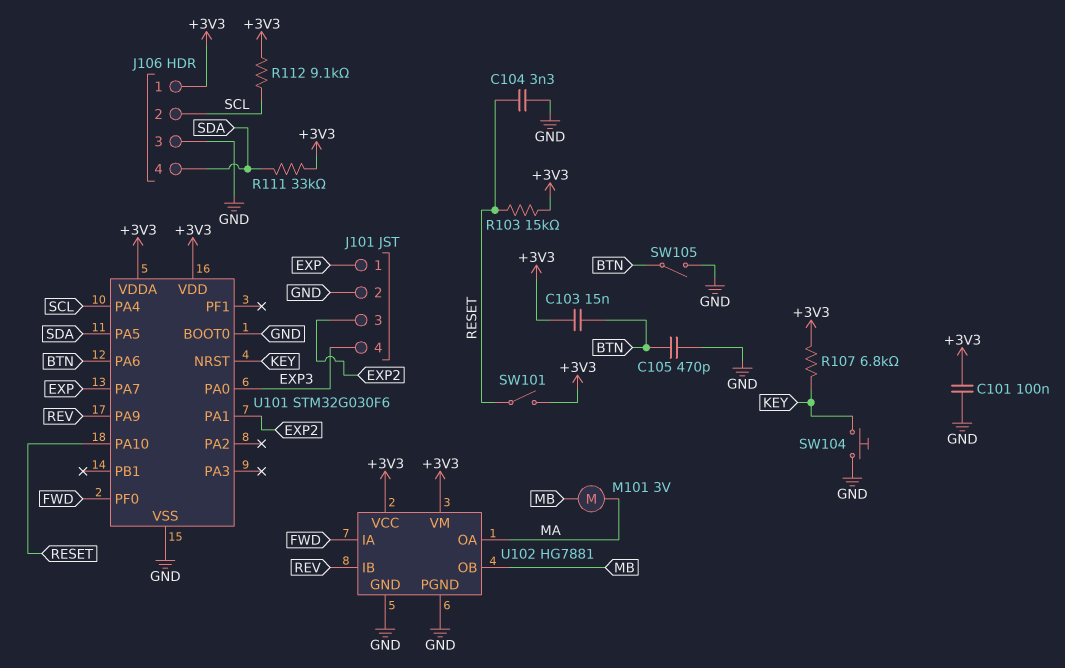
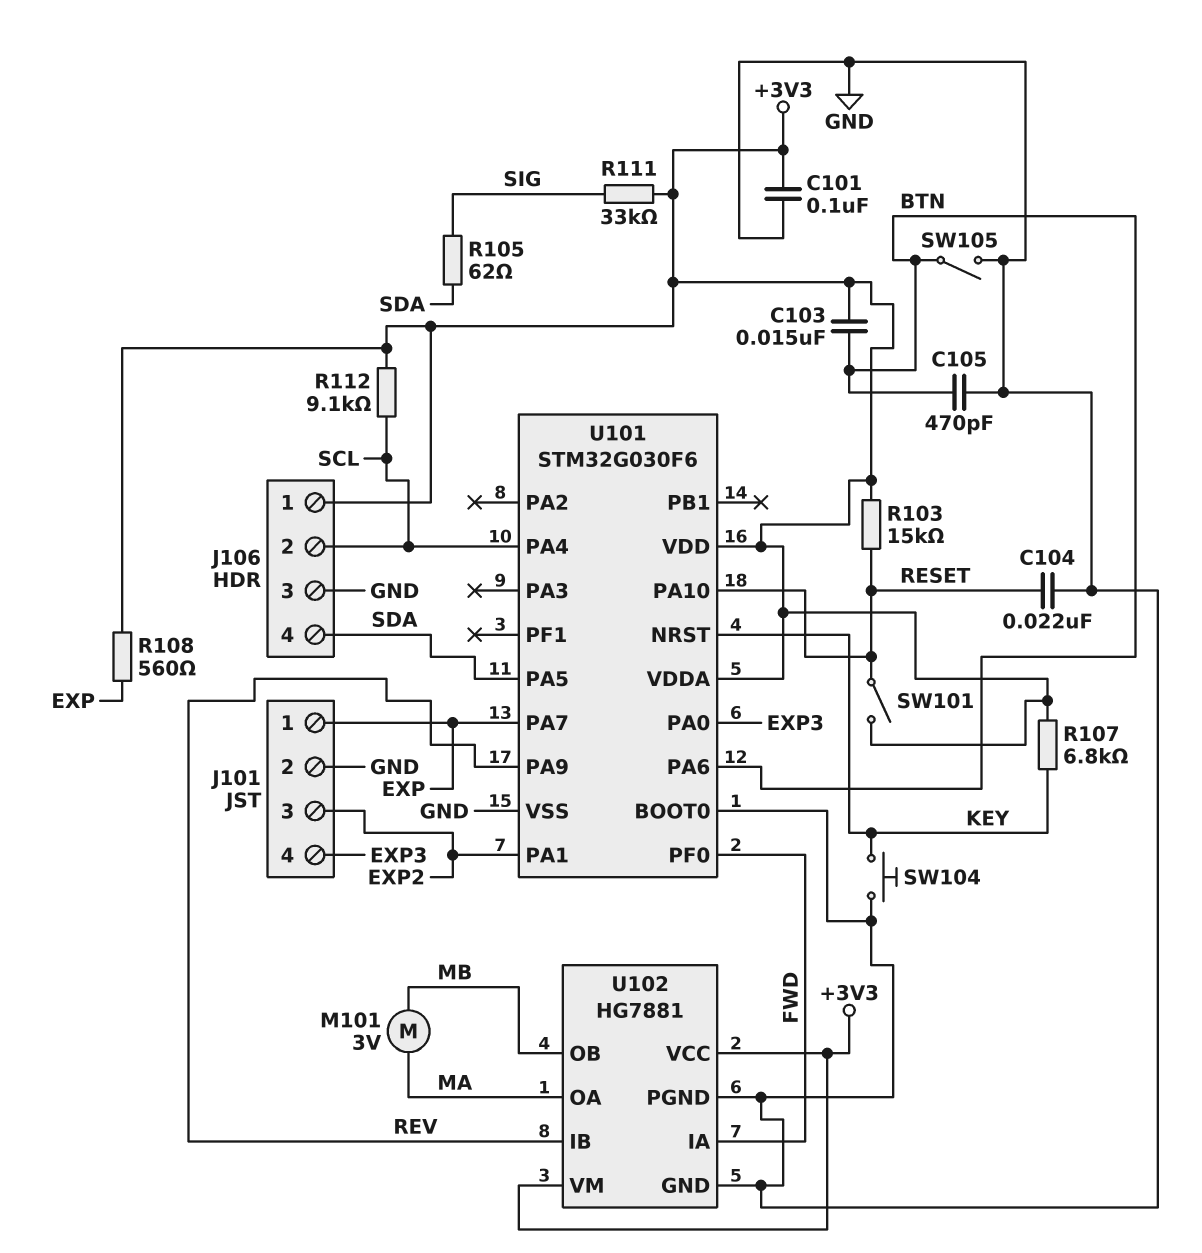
C104: 3.3nF (GND, RESET) -> 22nF (GND, RESET)
R105: none -> 62 (SDA, SIG)
R108: none -> 560 (+3V3, EXP)
R111: 33k (+3V3, SDA) -> 33k (+3V3, SIG)

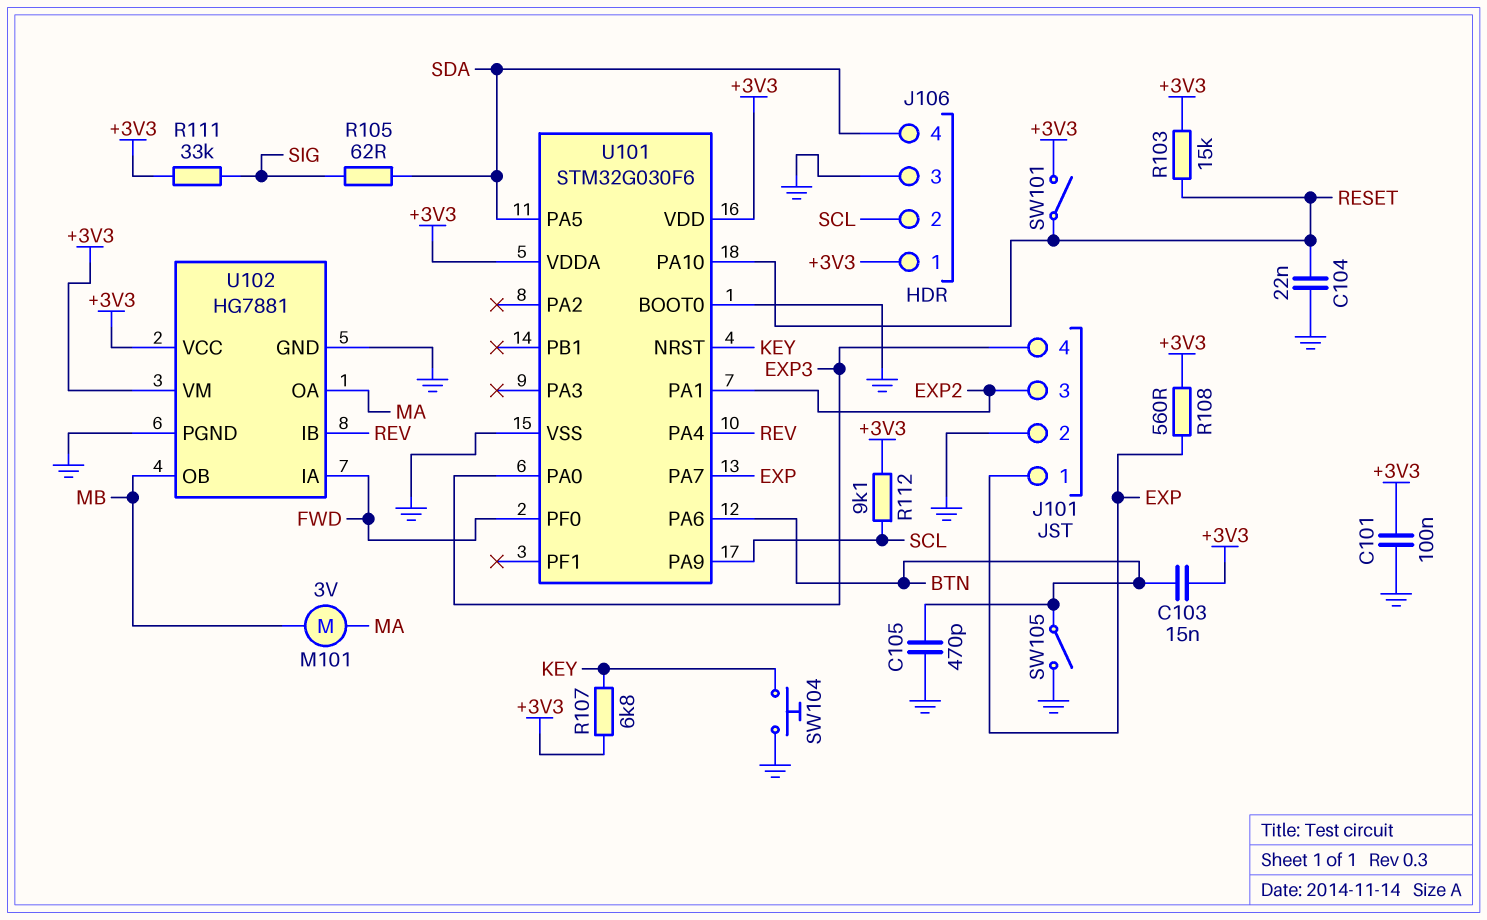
U101 pin PA4: SCL -> REV
U101 pin PA9: REV -> SCL

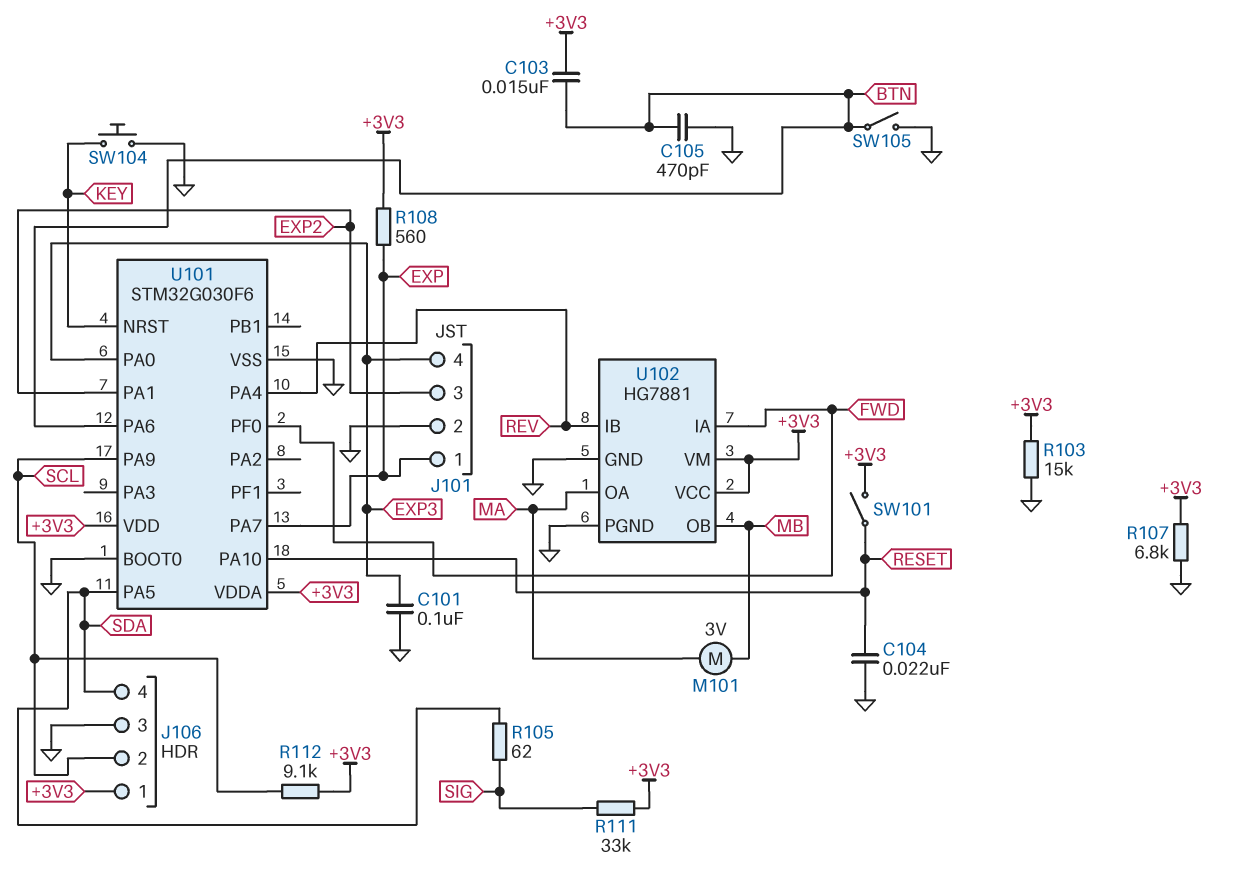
C101: 100nF (+3V3, GND) -> 100nF (EXP3, GND)
R103: 15k (+3V3, RESET) -> 15k (+3V3, GND)
R107: 6.8k (+3V3, KEY) -> 6.8k (+3V3, GND)

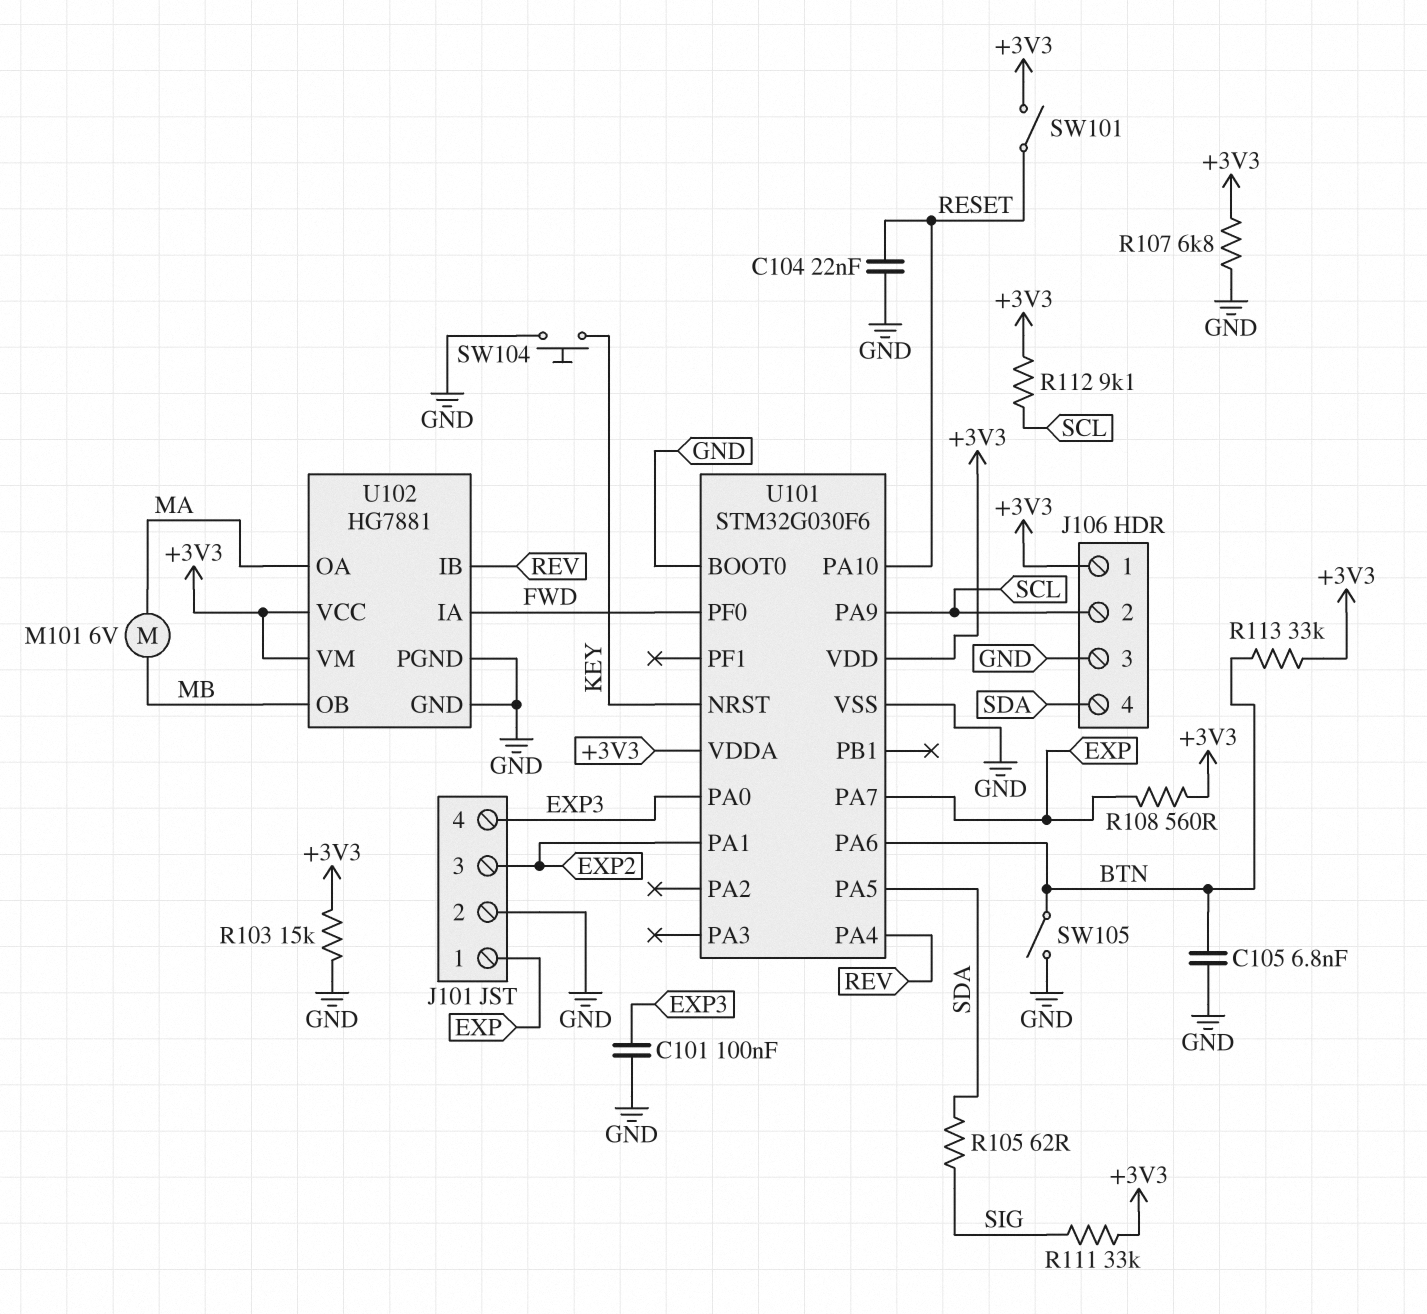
C103: 15nF (+3V3, BTN) -> none
C105: 470pF (BTN, GND) -> 6.8nF (BTN, GND)
M101: motor 3V (MA, MB) -> motor 6V (MA, MB)
R113: none -> 33k (+3V3, BTN)

